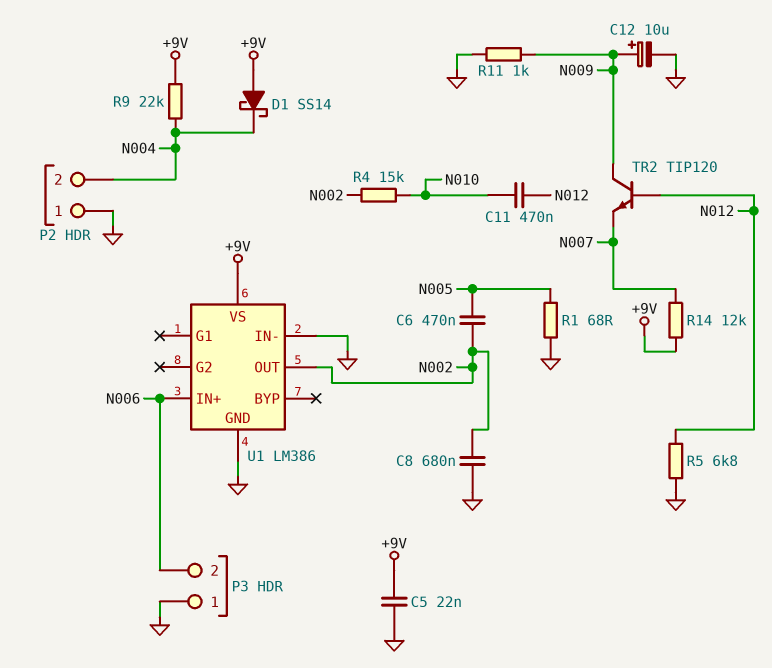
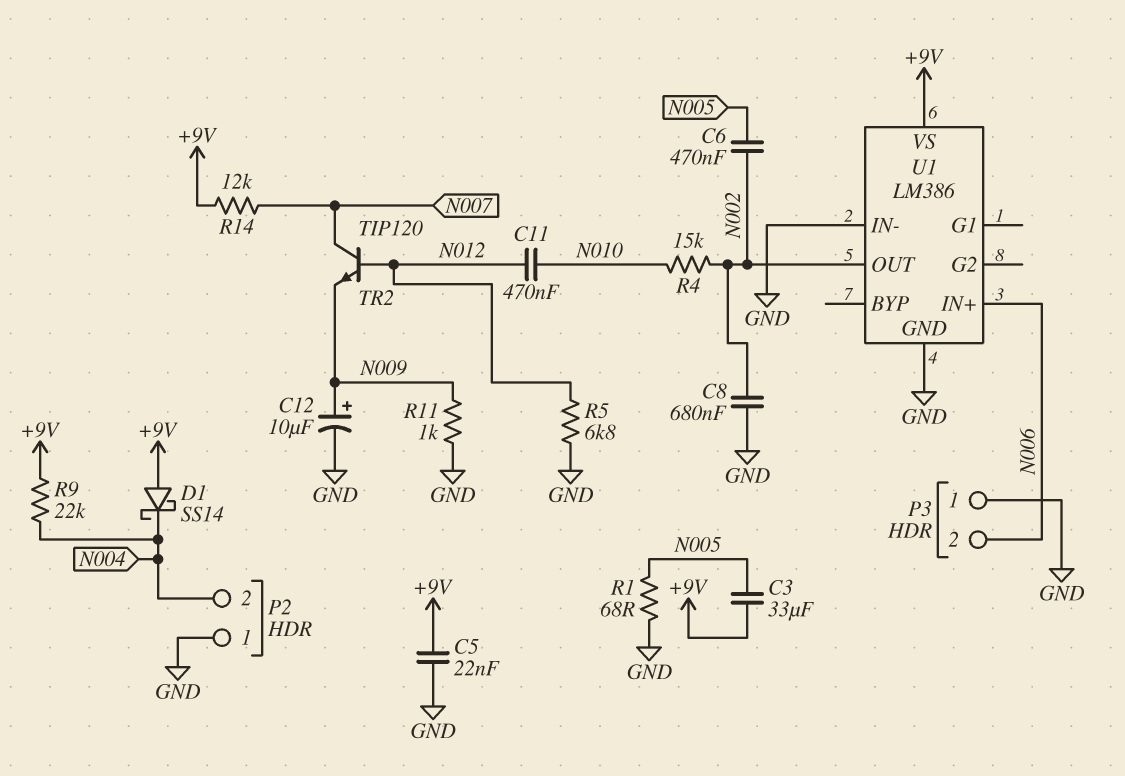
C3: none -> 33uF (+9V, N005)
TR2: NPN TIP120 (B N012, C N009, E N007) -> NPN TIP120 (B N012, C N007, E N009)

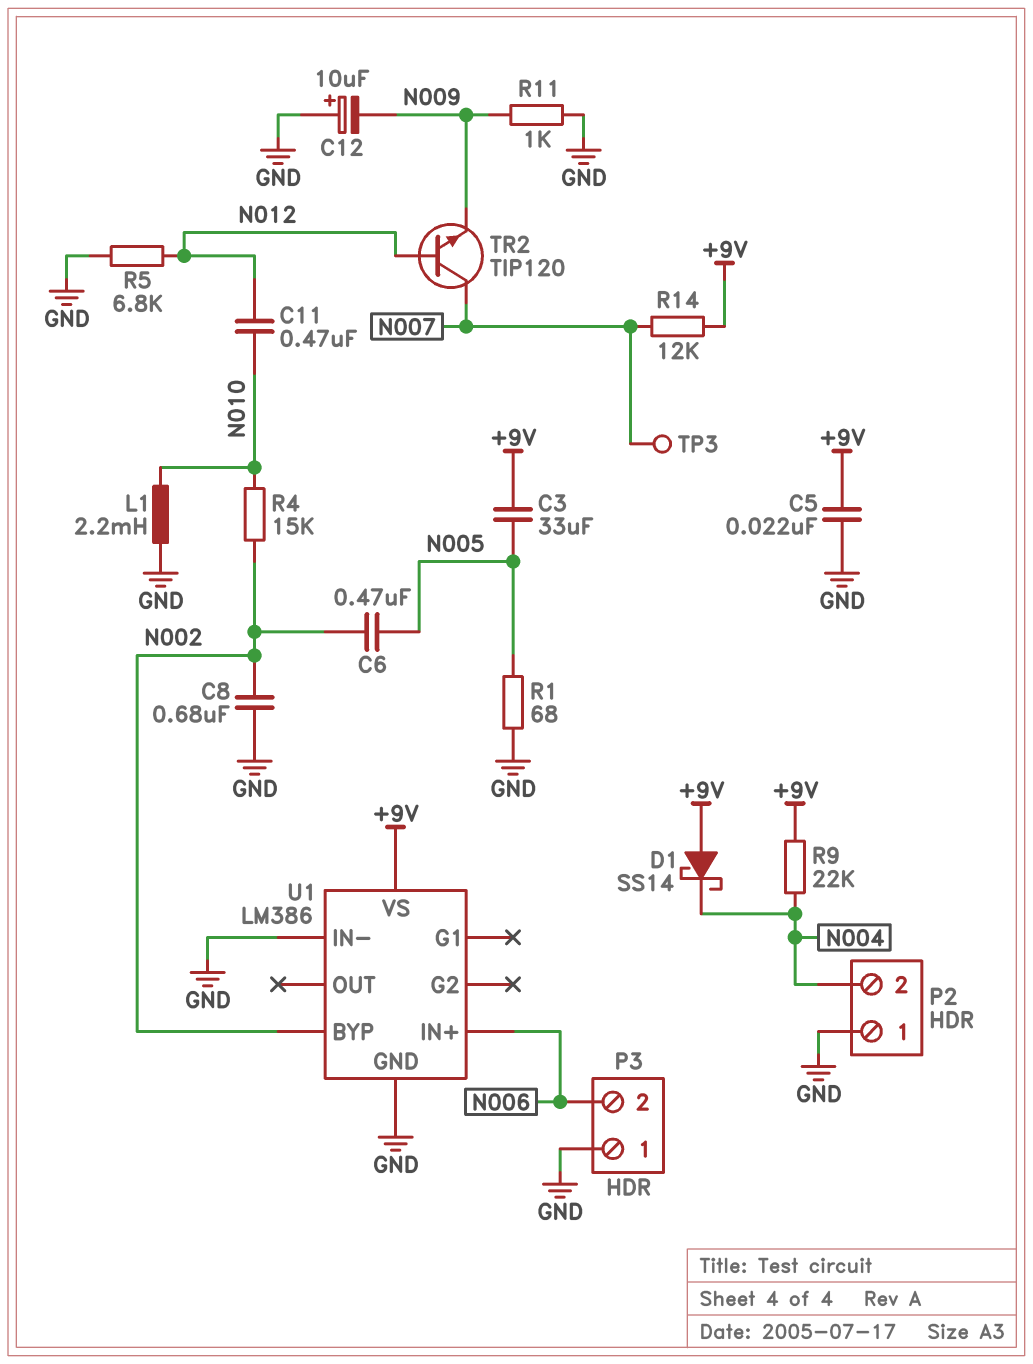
C12: 10uF (plus N009, minus GND) -> 10uF (plus GND, minus N009)
L1: none -> 2.2mH (GND, N010)
TP3: none -> test point (N007)
U1 pin BYP: none -> N002
U1 pin OUT: N002 -> none

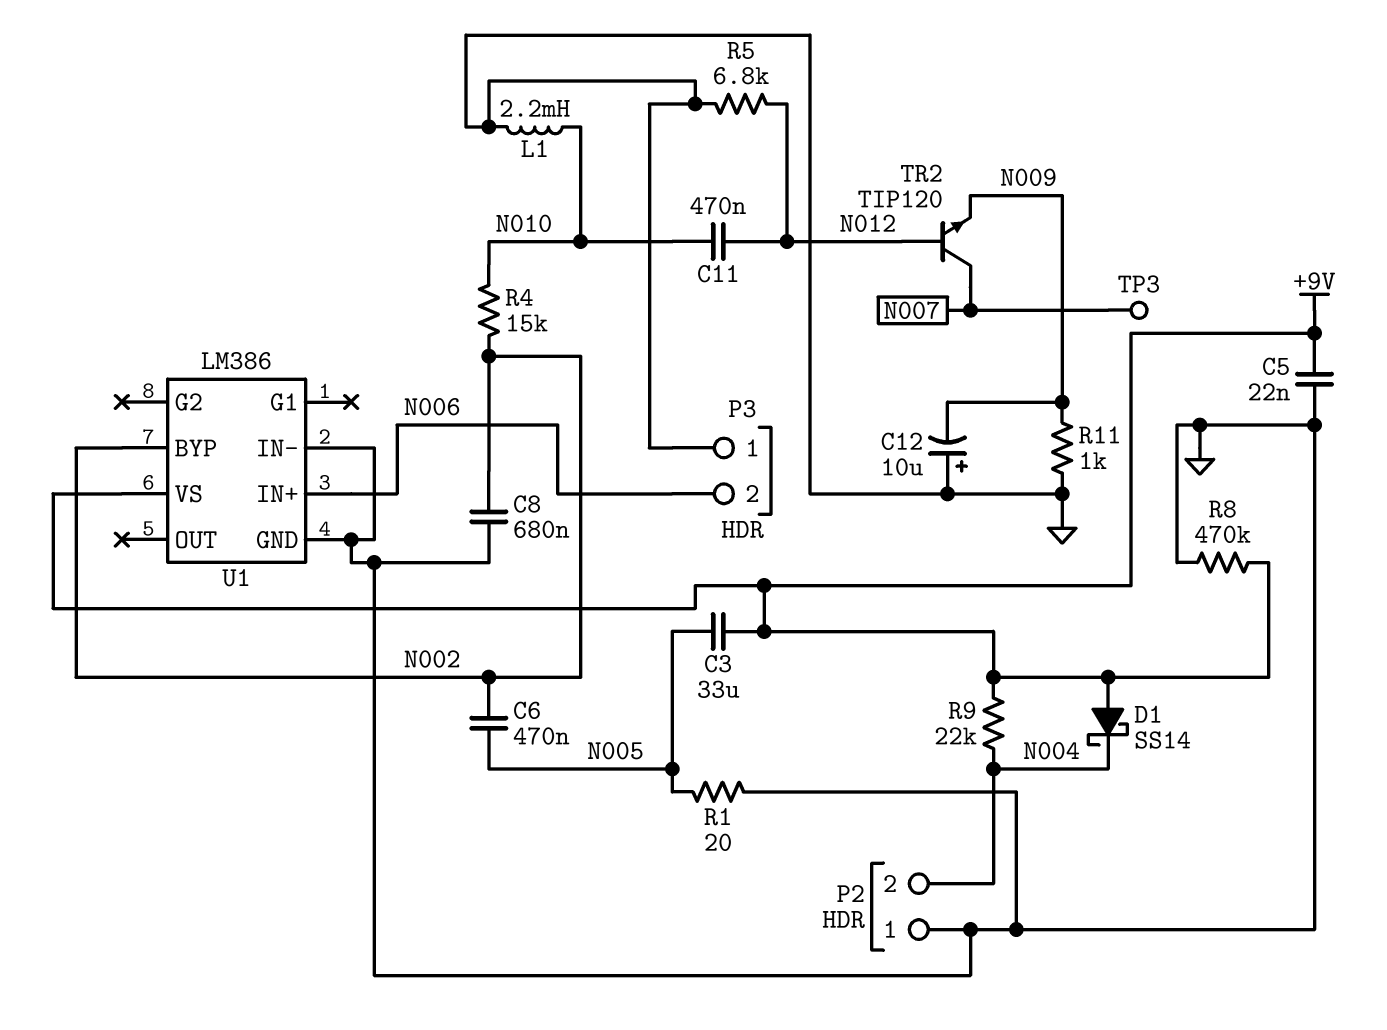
R1: 68 (GND, N005) -> 20 (GND, N005)
R8: none -> 470k (+9V, GND)
R14: 12k (+9V, N007) -> none

